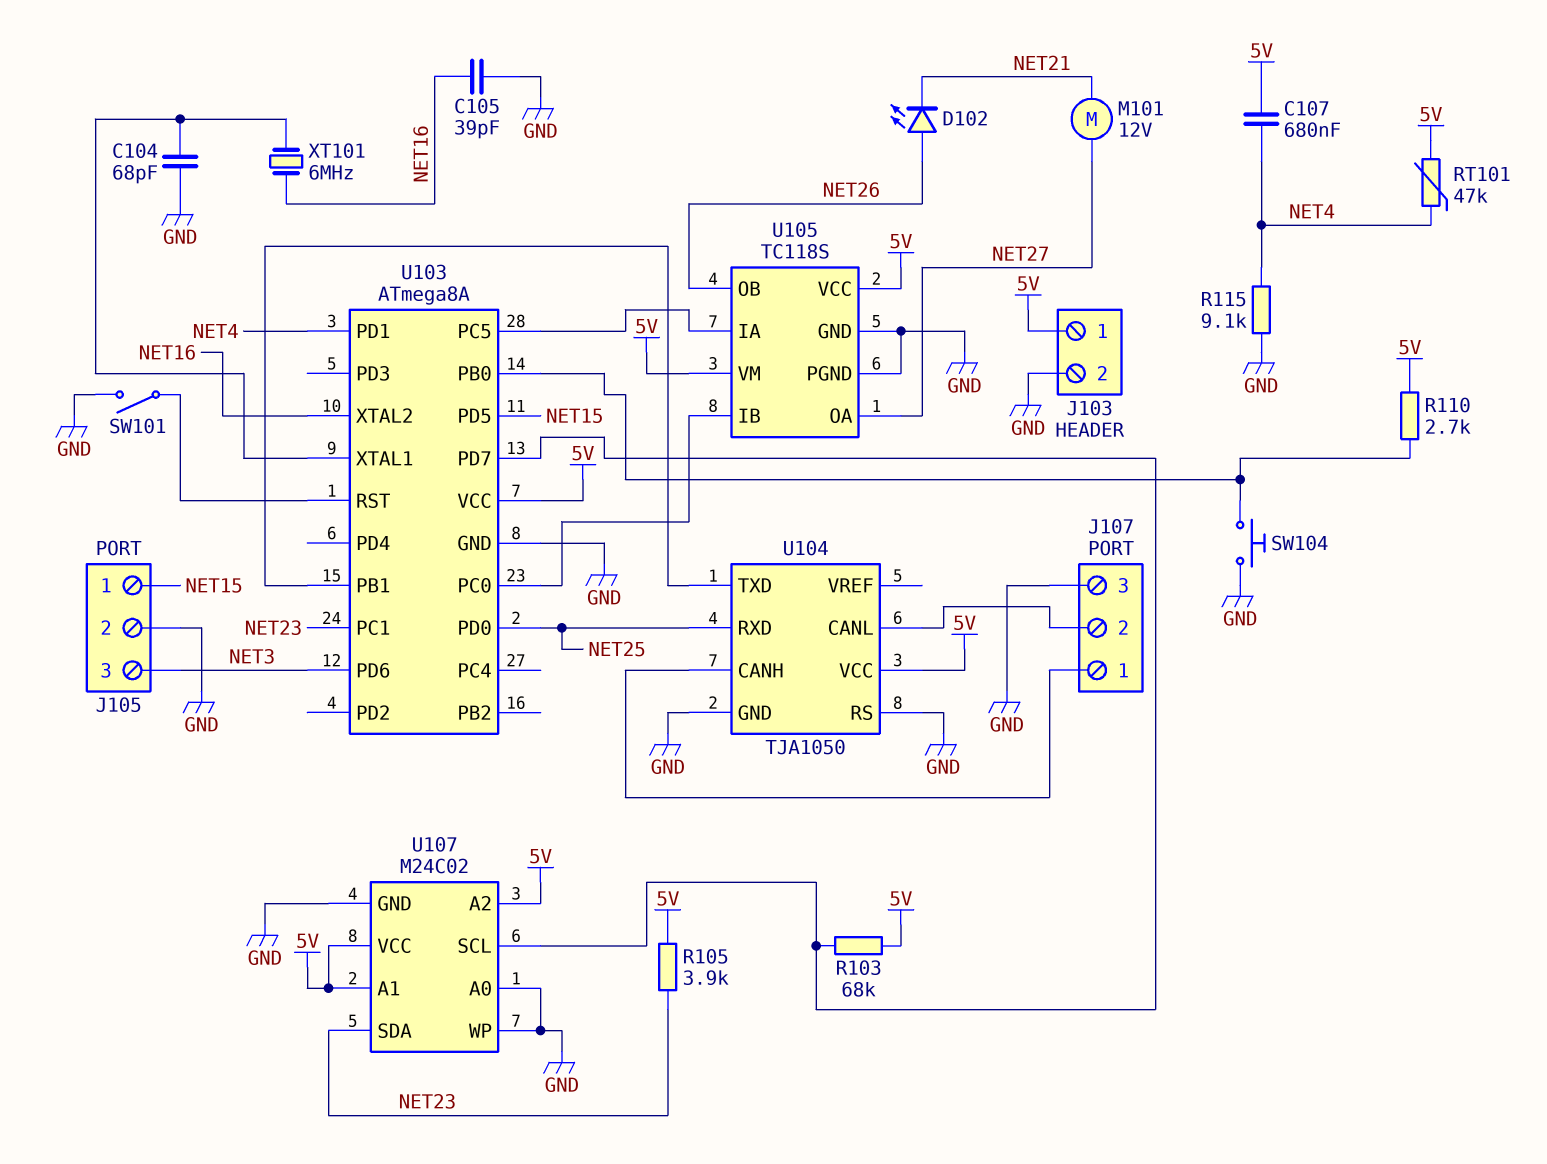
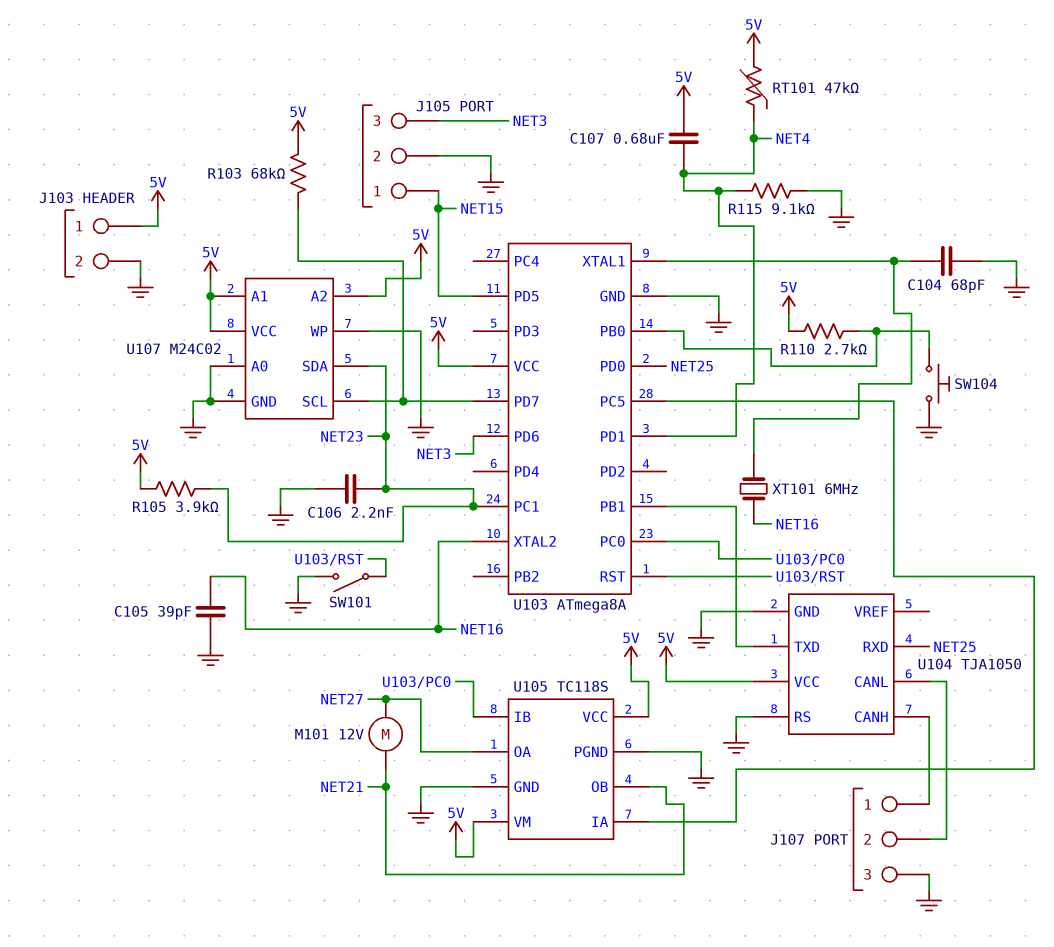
C106: none -> 2.2nF (GND, NET23)
D102: LED (A NET26, K NET21) -> none
U105 pin OB: NET26 -> NET21

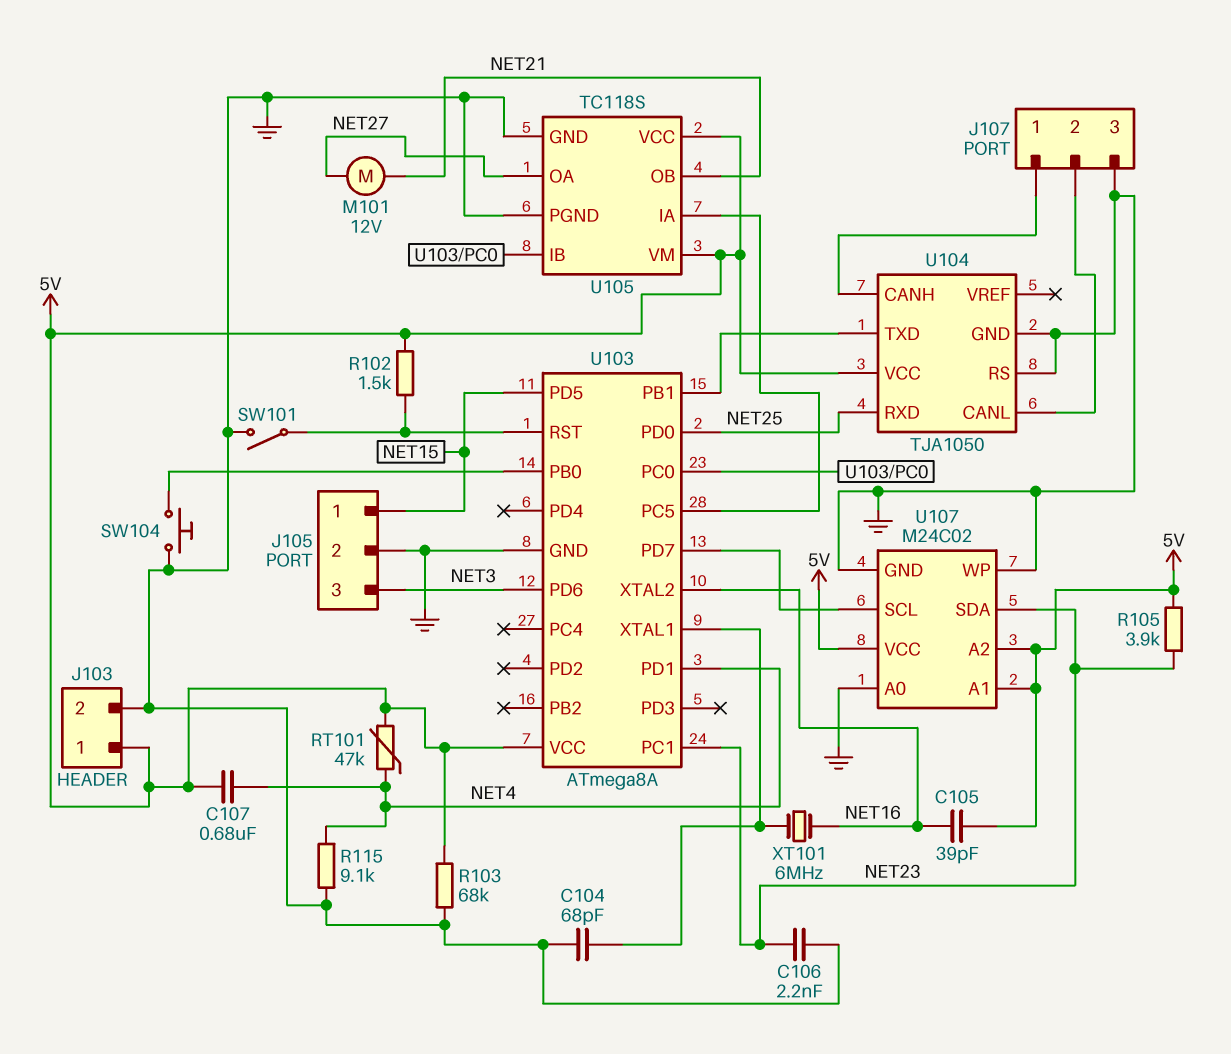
C105: 39pF (GND, NET16) -> 39pF (5V, NET16)
R102: none -> 1.5k (5V, U103/RST)
R103: 68k (5V, U103/PD7) -> 68k (5V, GND)
R110: 2.7k (5V, U103/PB0) -> none

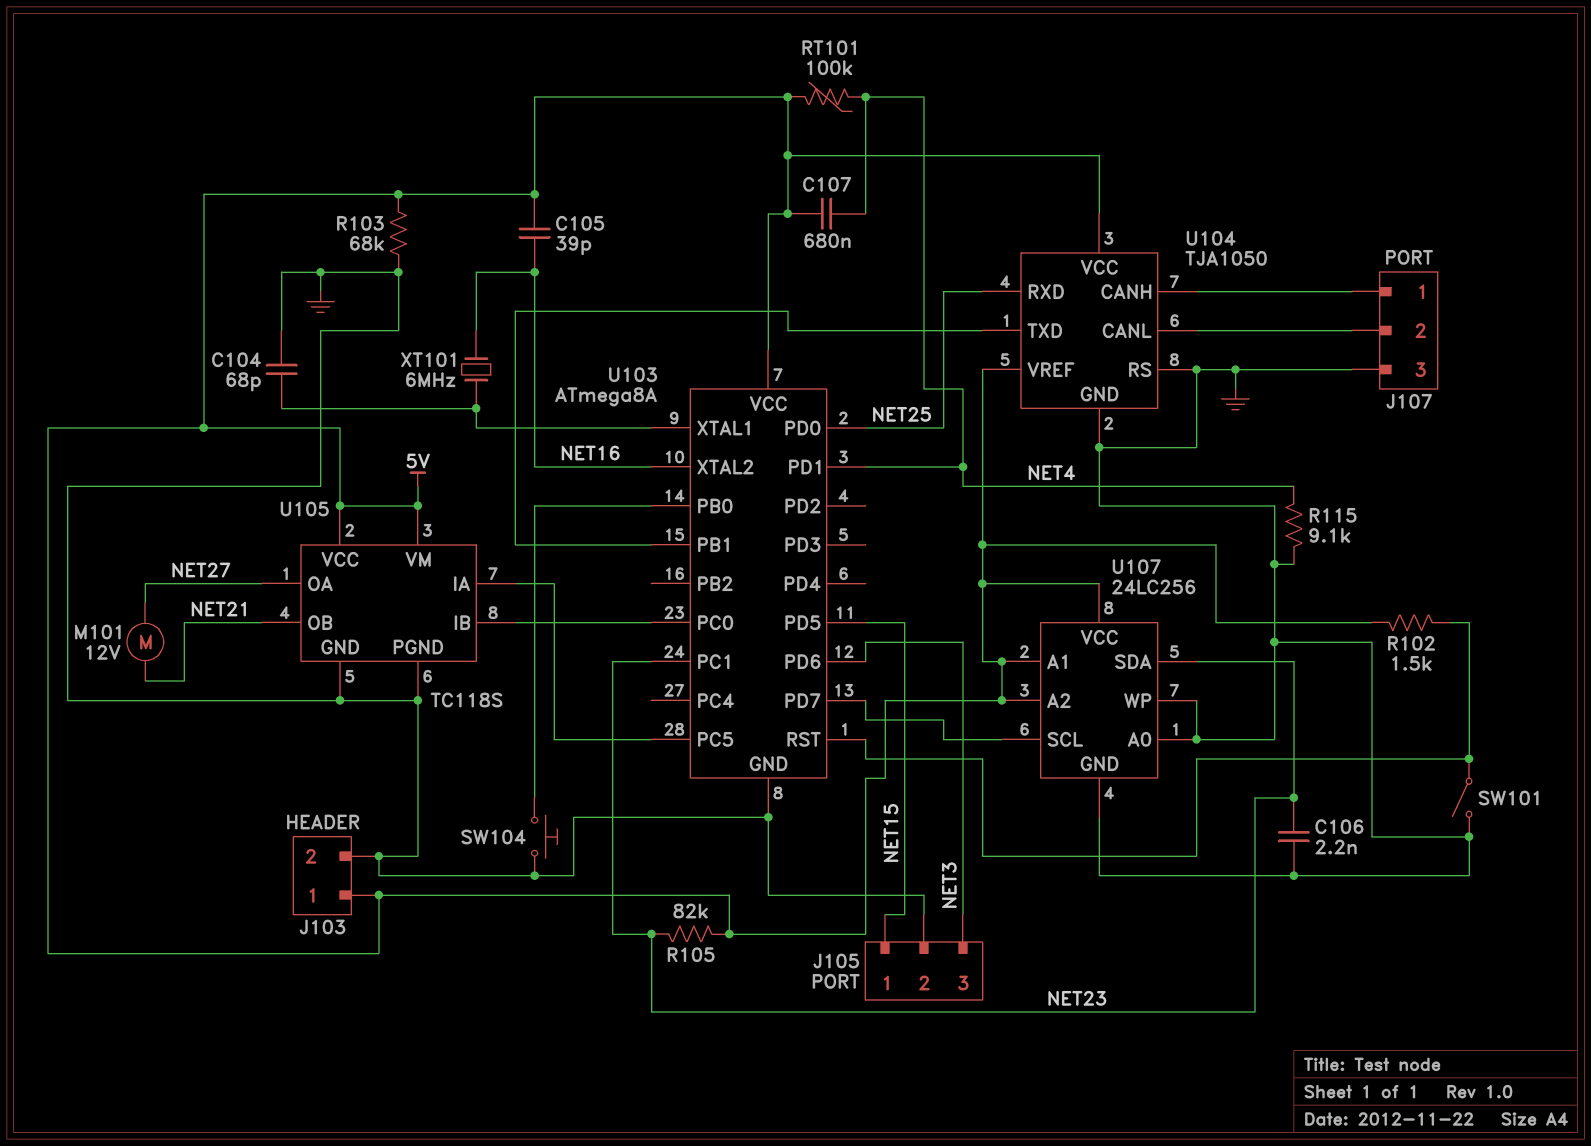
R105: 3.9k (5V, NET23) -> 82k (5V, NET23)
RT101: 47k (5V, NET4) -> 100k (5V, NET4)
U104 pin VREF: none -> 5V
U107: M24C02 -> 24LC256

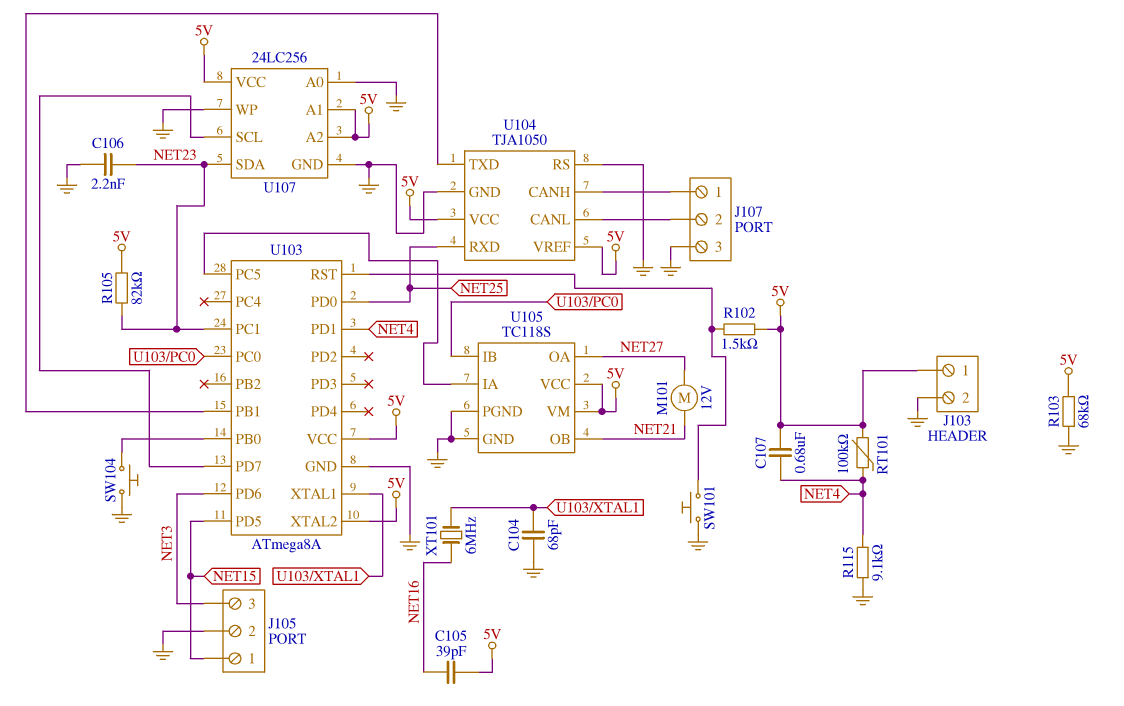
SW101: switch (GND, U103/RST) -> button (GND, U103/RST)
U103 pin XTAL2: NET16 -> 5V

